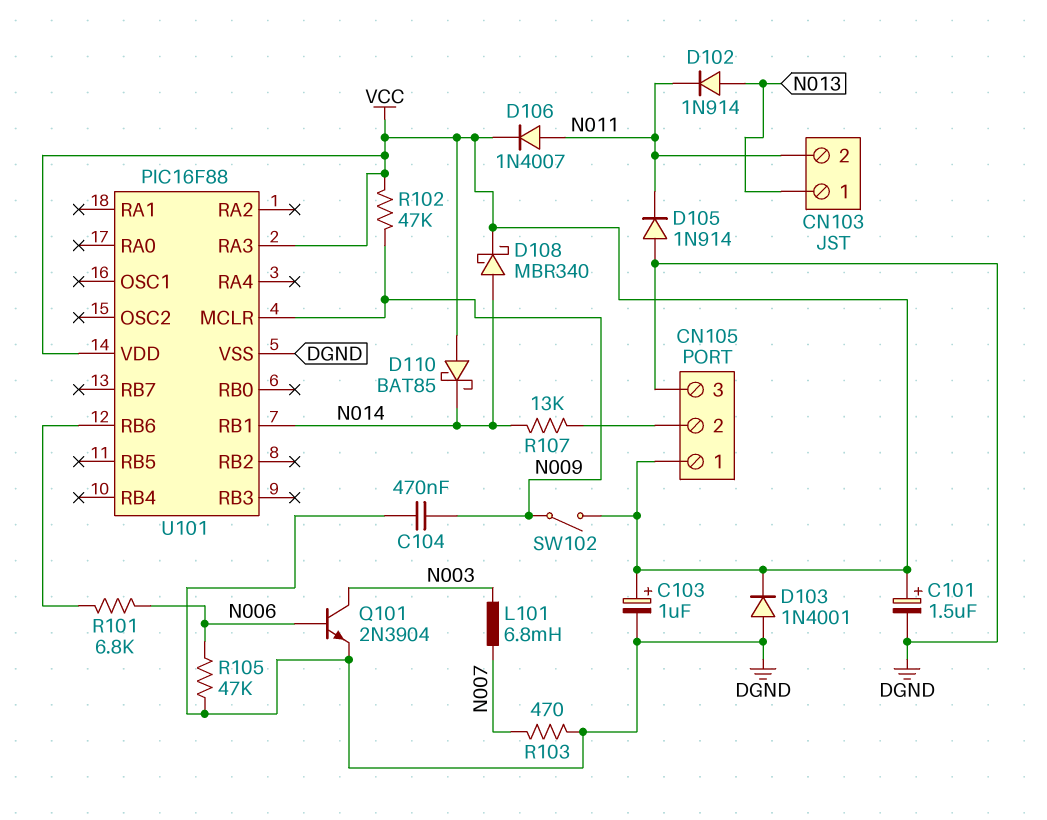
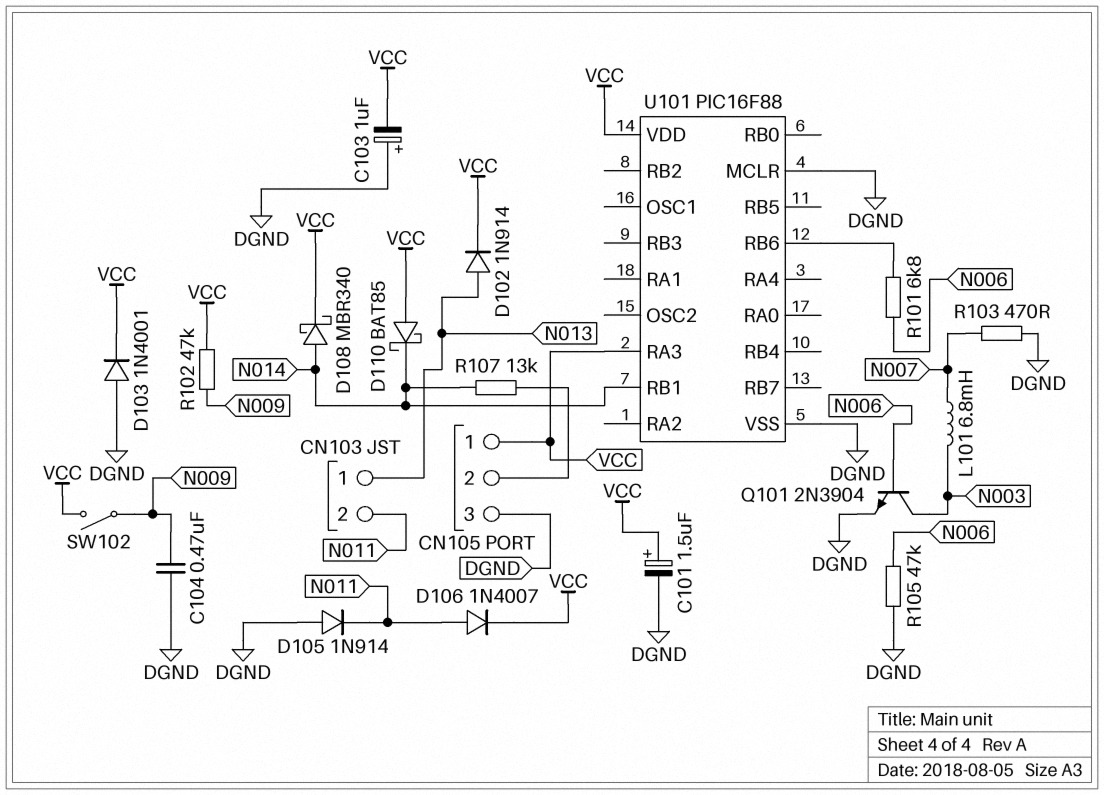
C103: 1uF (plus VCC, minus DGND) -> 1uF (plus DGND, minus VCC)
D102: diode 1N914 (A N013, K N011) -> diode 1N914 (A N013, K VCC)
U101 pin MCLR: N009 -> DGND

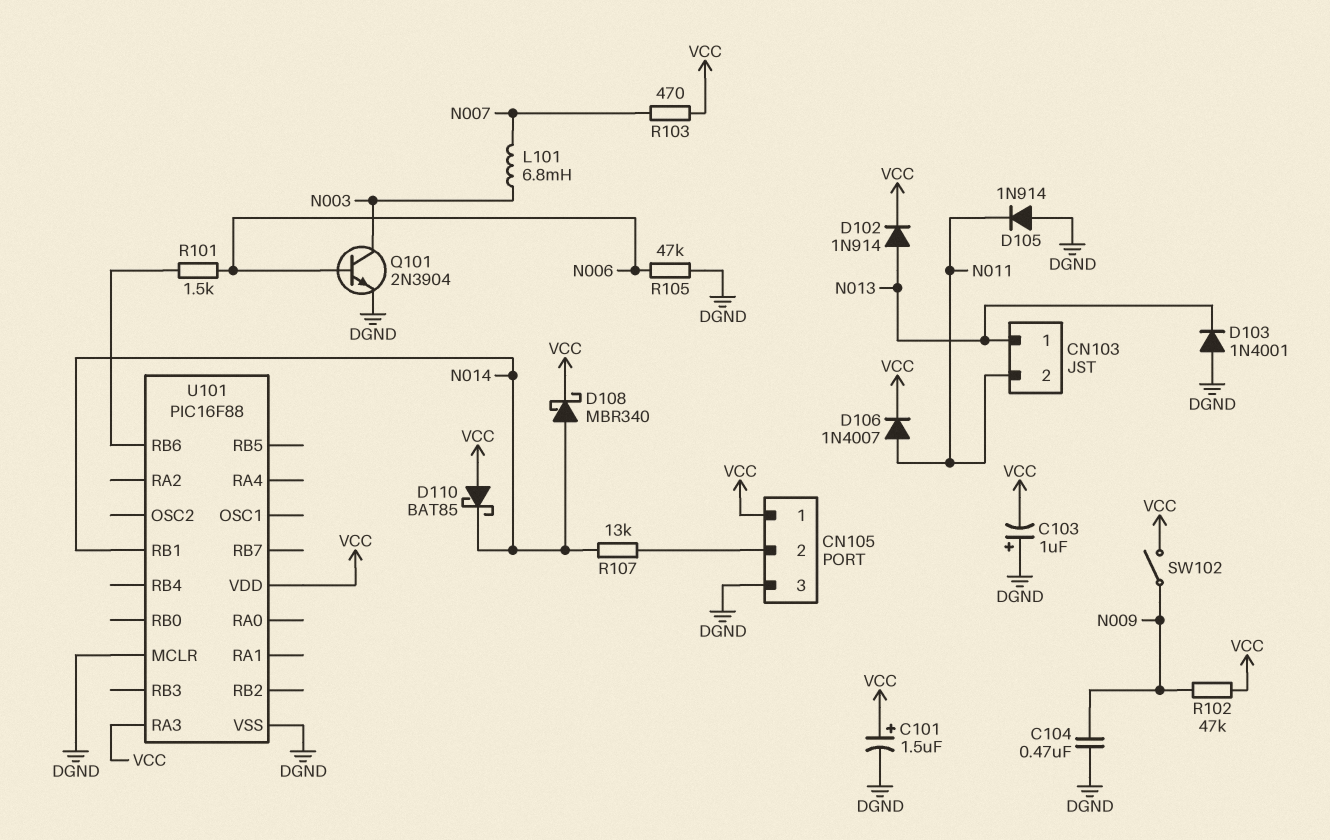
D103: diode 1N4001 (A DGND, K VCC) -> diode 1N4001 (A DGND, K N013)
R101: 6.8k (N006, U101/RB6) -> 1.5k (N006, U101/RB6)
R103: 470 (DGND, N007) -> 470 (N007, VCC)

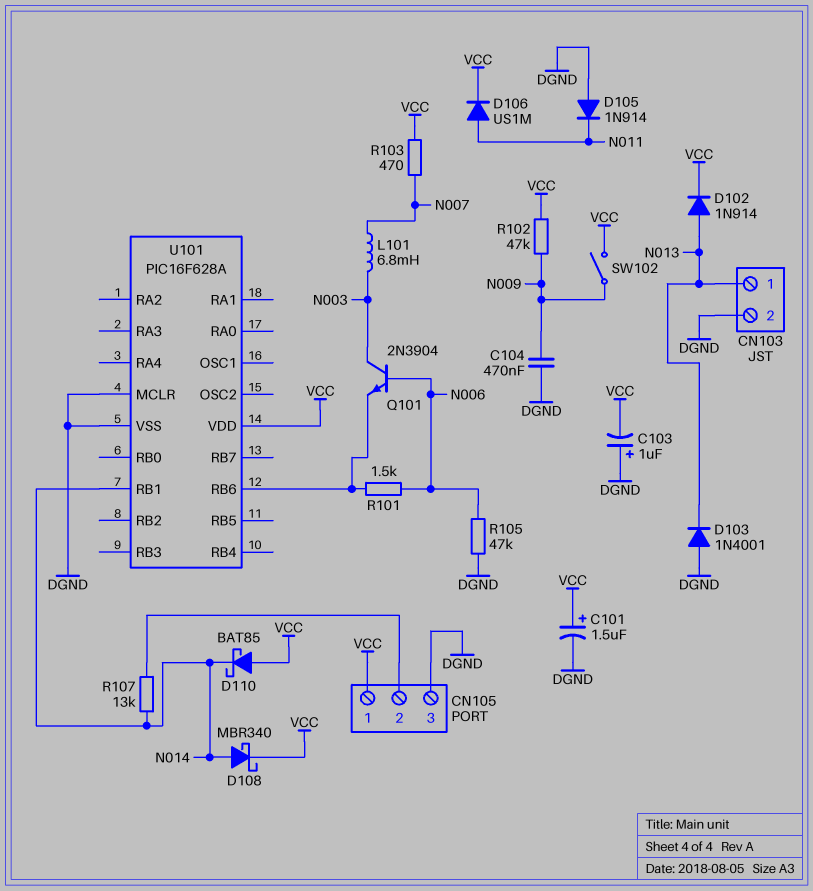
CN103 pin 2: N011 -> DGND
D106: diode 1N4007 (A N011, K VCC) -> diode US1M (A N011, K VCC)
Q101: NPN 2N3904 (B N006, C N003, E DGND) -> NPN 2N3904 (B N006, C N003, E U101/RB6)
U101: PIC16F88 -> PIC16F628A
U101 pin RA3: VCC -> none

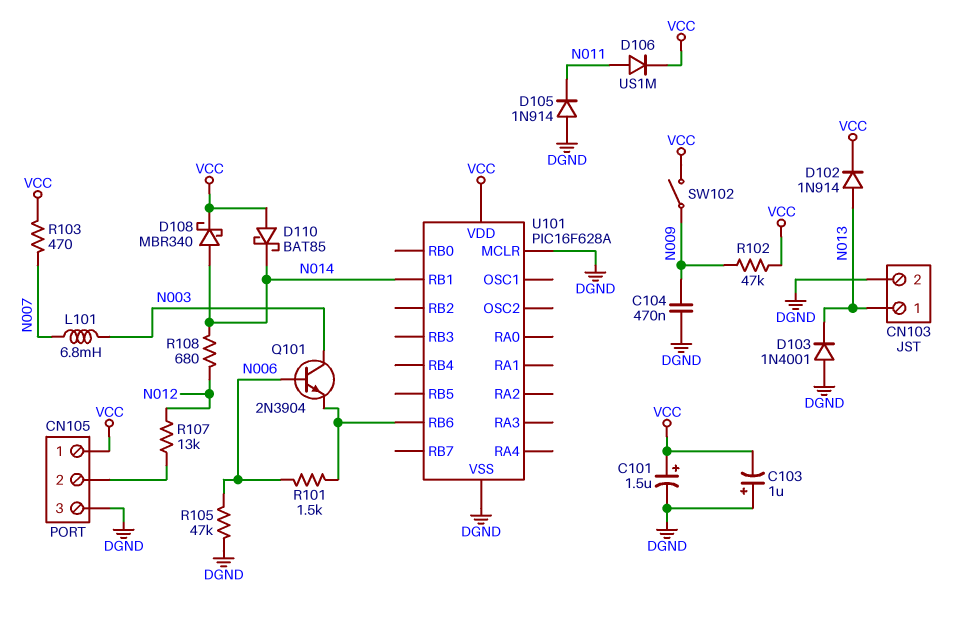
R107: 13k (CN105/2, N014) -> 13k (CN105/2, N012)
R108: none -> 680 (N012, N014)

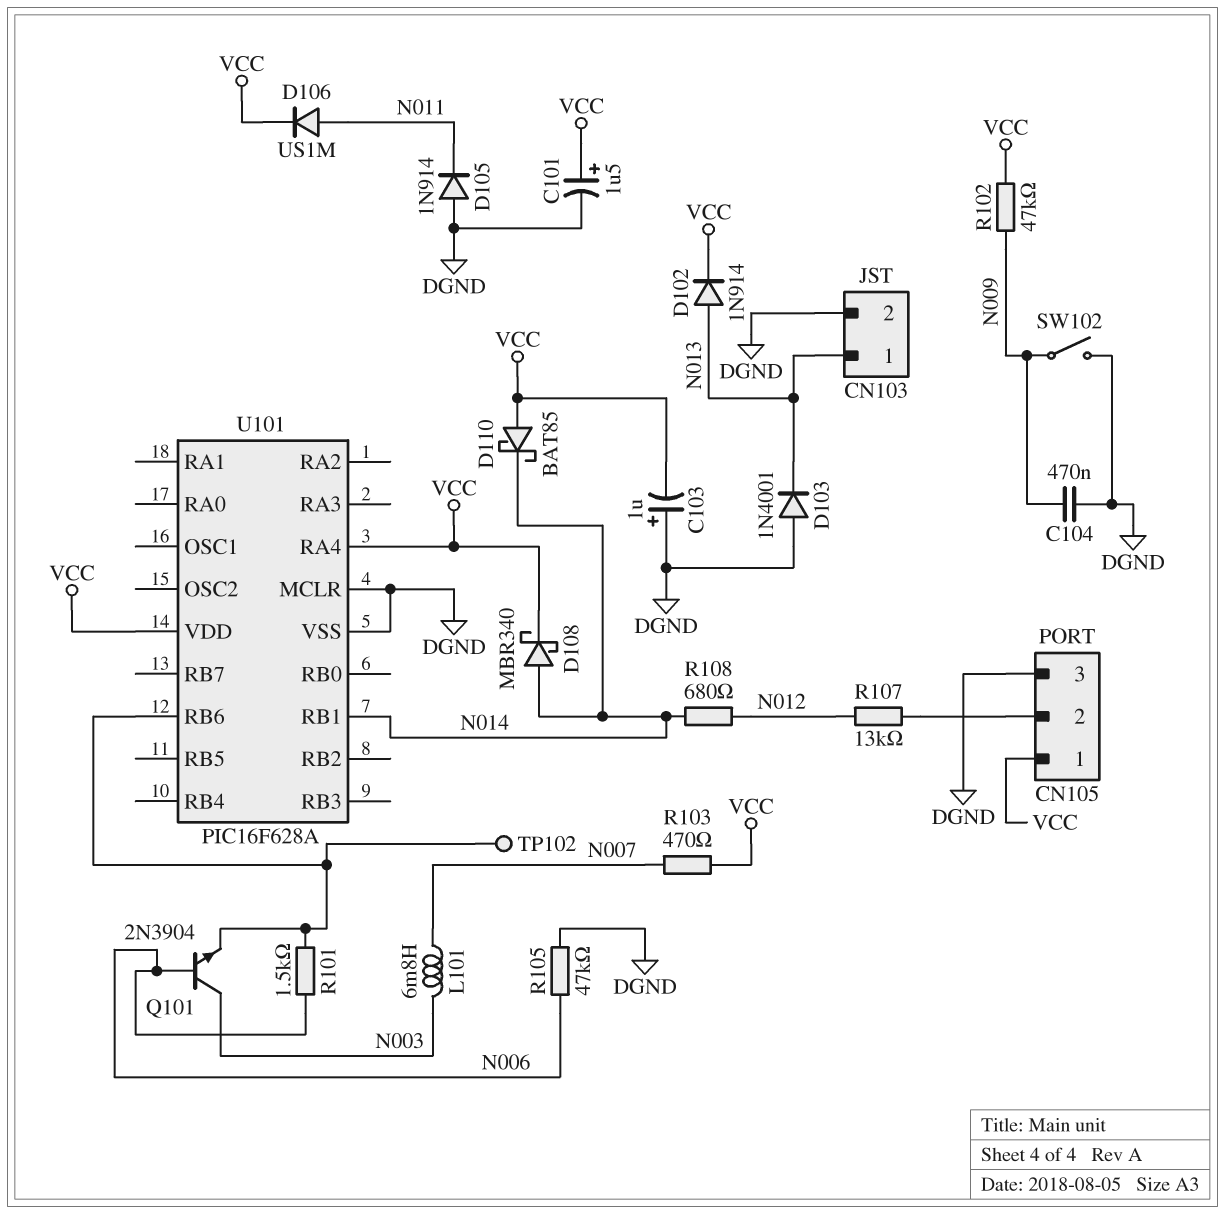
SW102: switch (N009, VCC) -> switch (DGND, N009)
TP102: none -> test point (U101/RB6)
U101 pin RA4: none -> VCC

